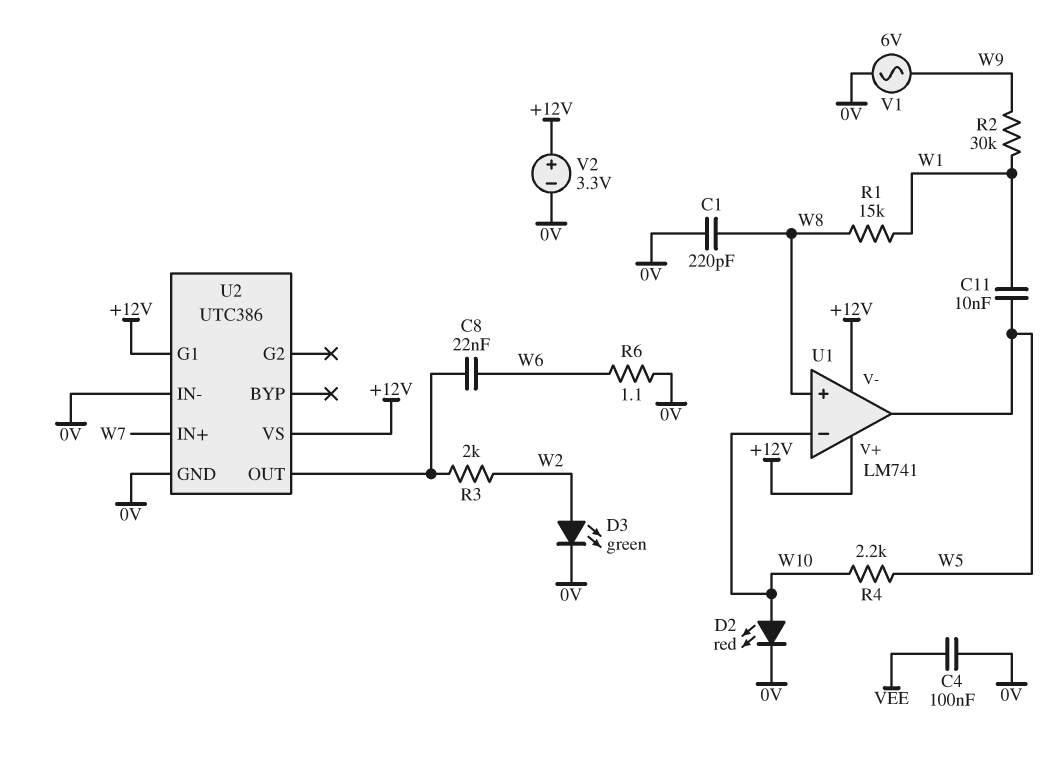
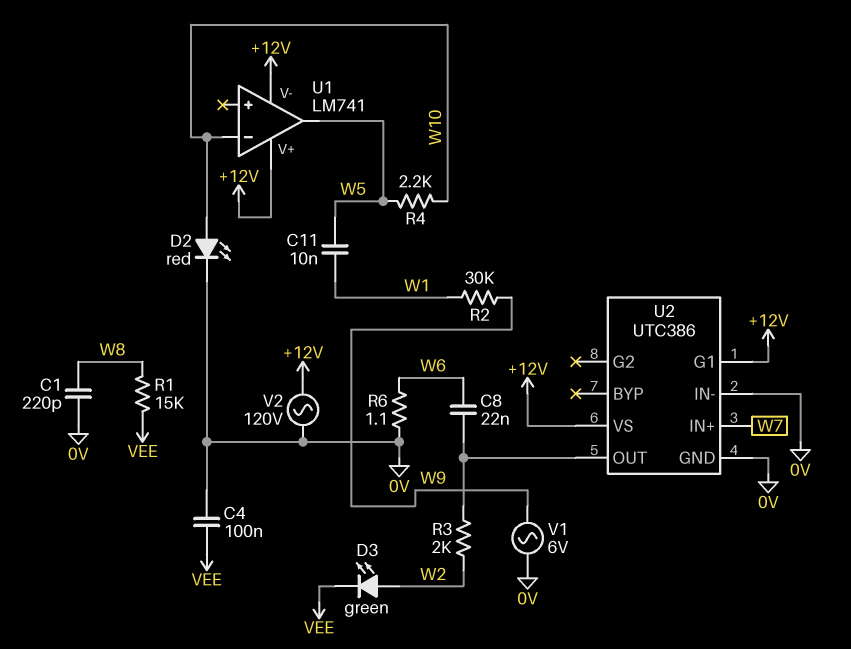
D3: LED green (A W2, K 0V) -> LED green (A W2, K VEE)
R1: 15k (W1, W8) -> 15k (VEE, W8)
U1 pin in+: W8 -> none
V2: 3.3V (plus +12V, minus 0V) -> AC 120V (+12V, 0V)

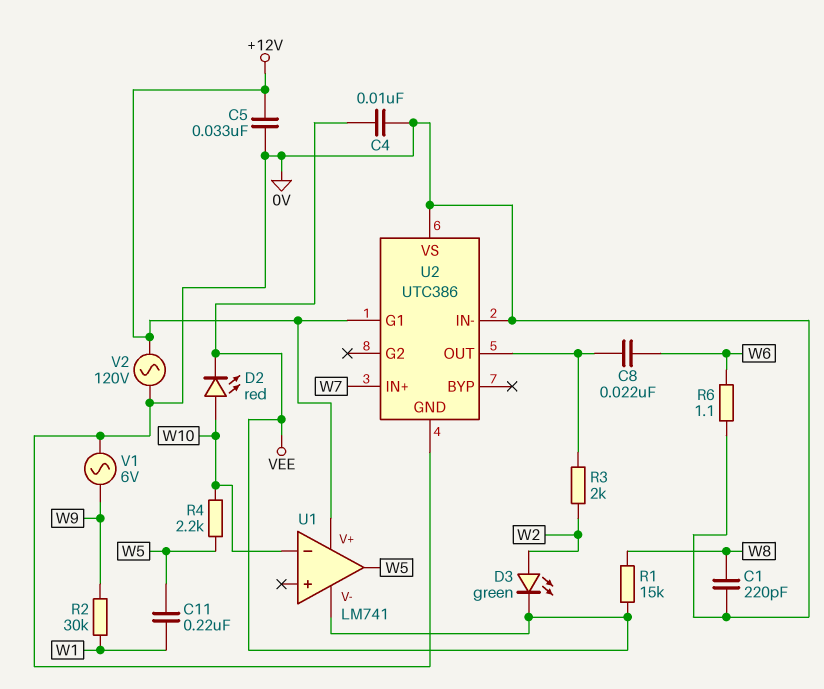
C4: 100nF (0V, VEE) -> 10nF (0V, VEE)
C5: none -> 33nF (+12V, 0V)
C11: 10nF (W1, W5) -> 220nF (W1, W5)
D2: LED red (A W10, K 0V) -> LED red (A W10, K VEE)
U1 pin V-: +12V -> VEE
U2 pin VS: +12V -> 0V

